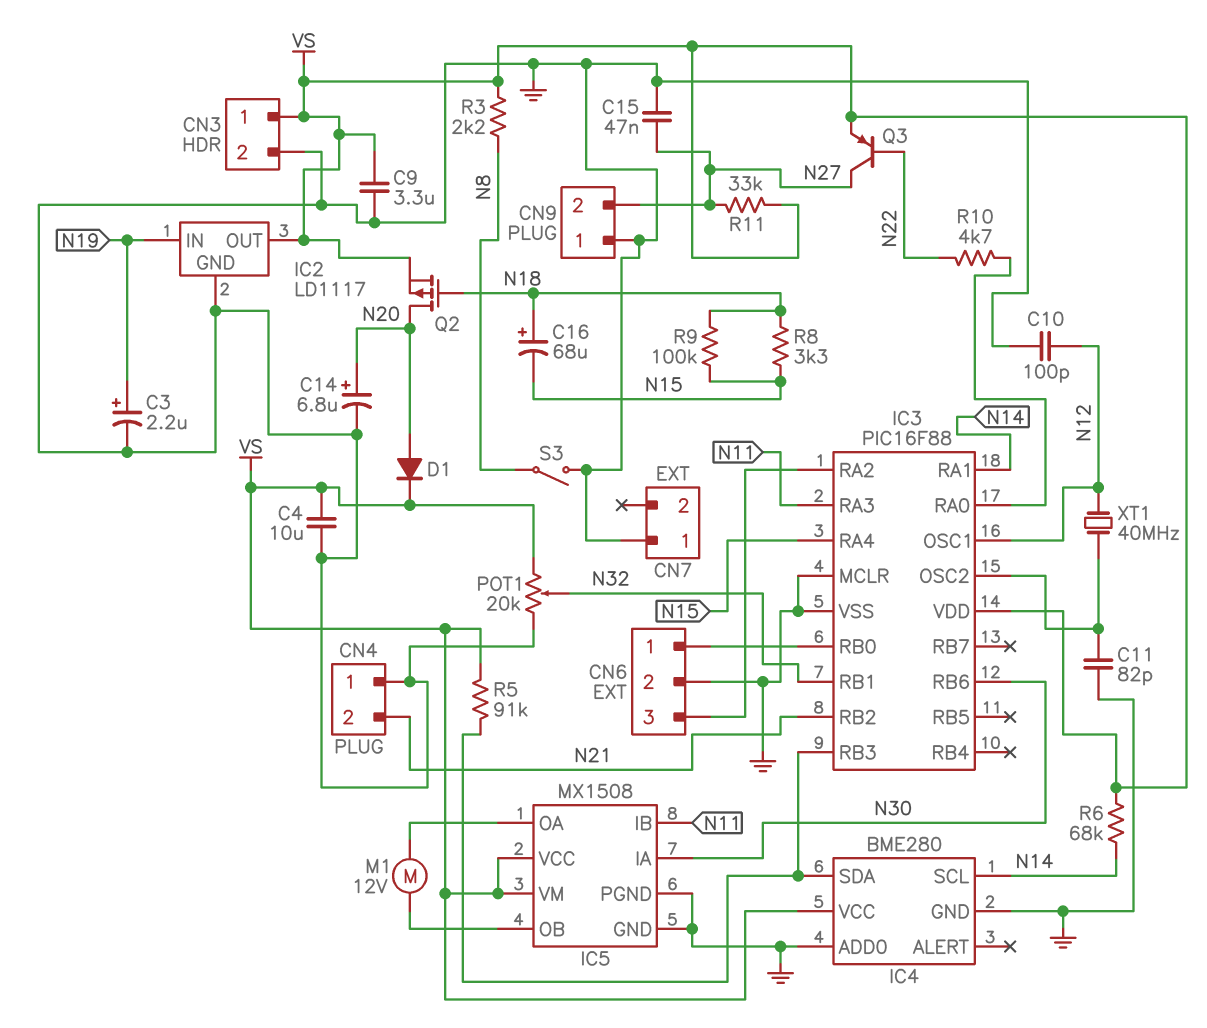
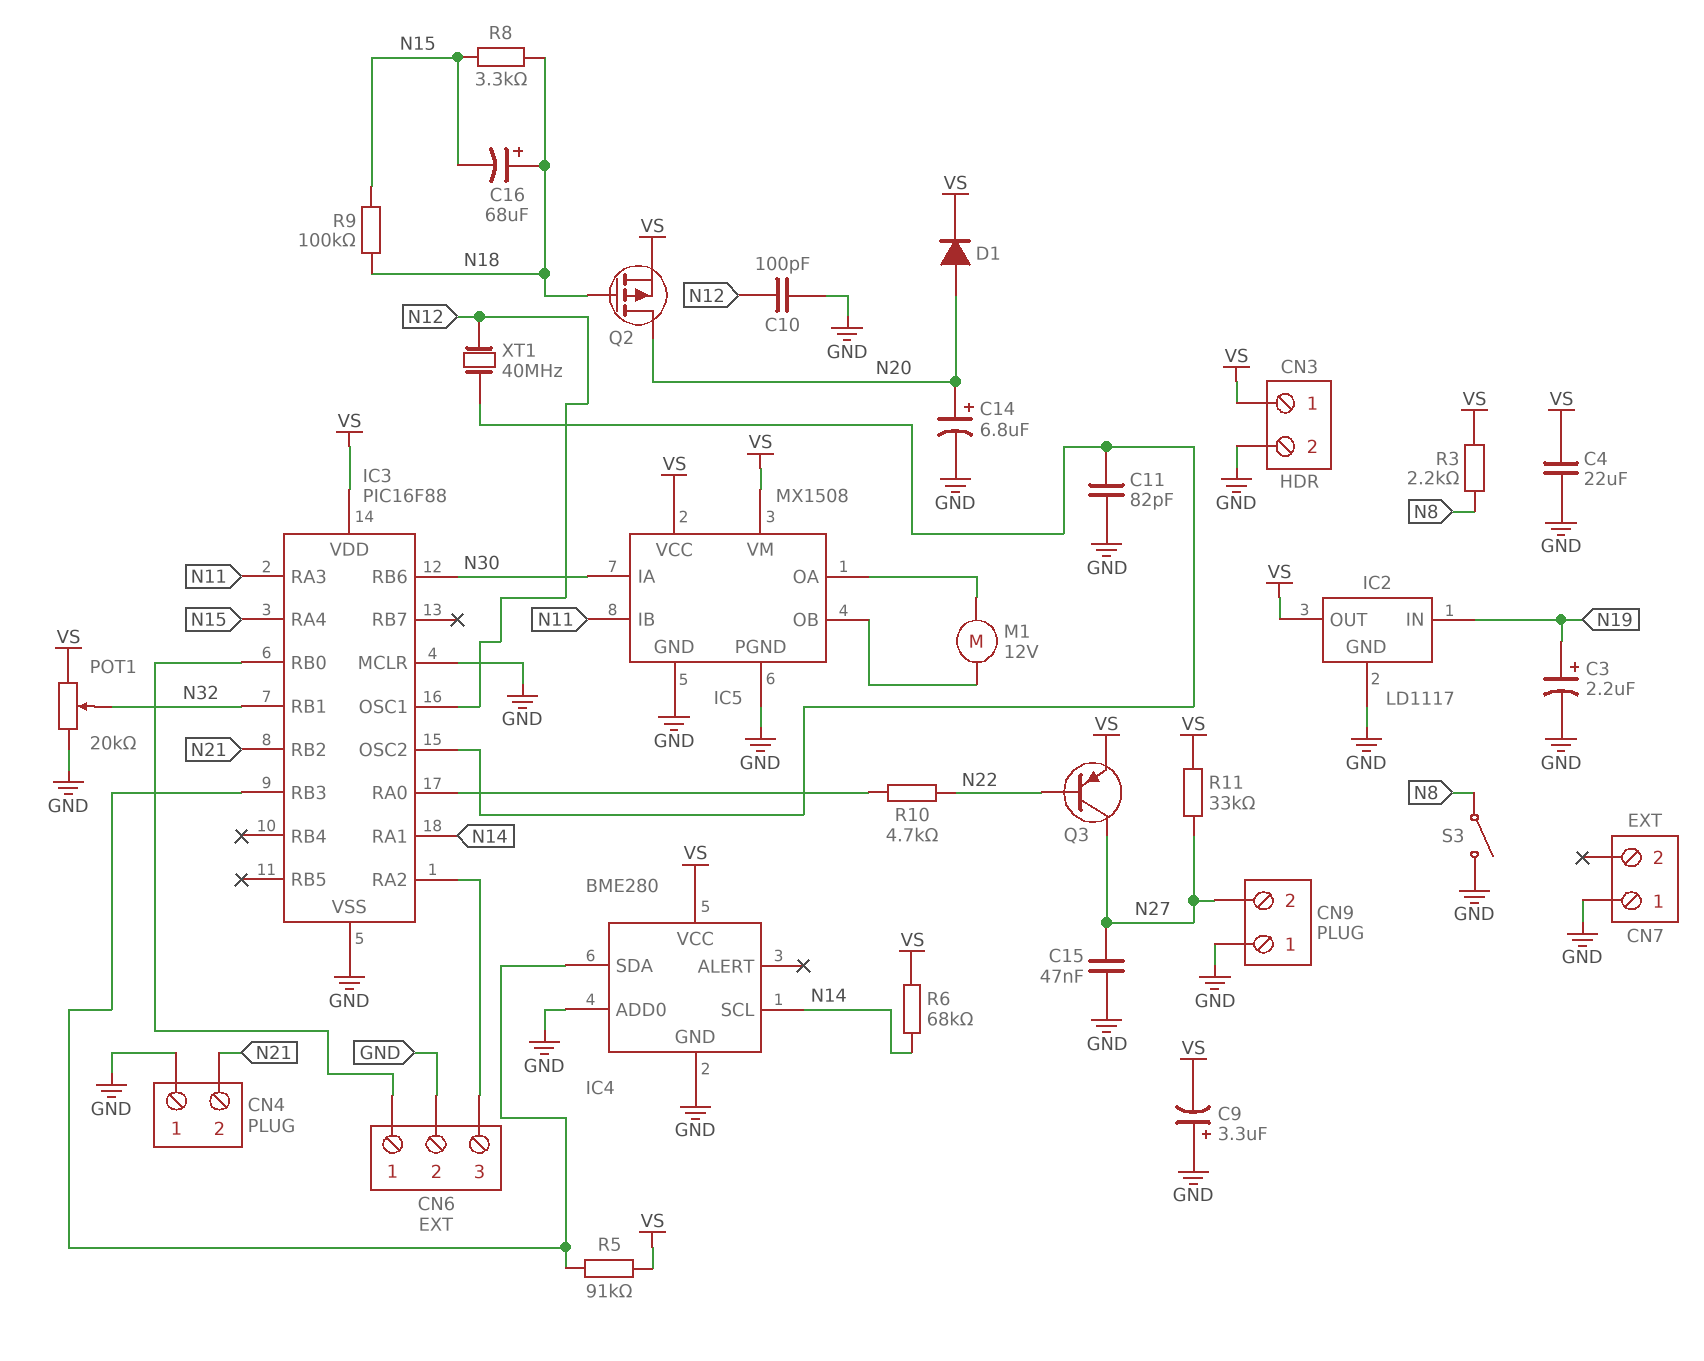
C4: 10uF (GND, VS) -> 22uF (GND, VS)
C9: 3.3uF (GND, VS) -> 3.3uF (plus GND, minus VS)

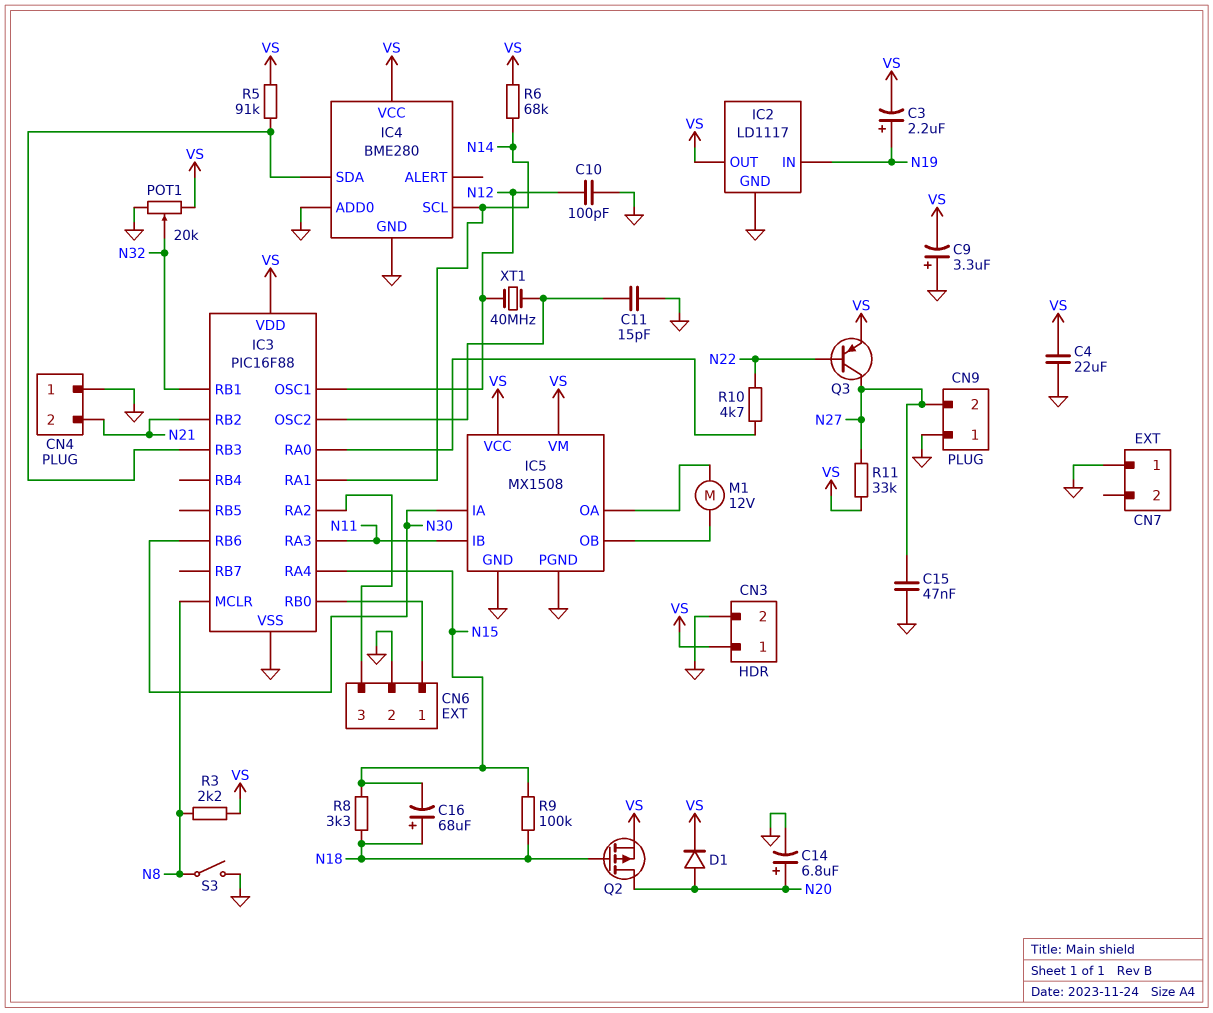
C3: 2.2uF (plus N19, minus GND) -> 2.2uF (plus N19, minus VS)
C11: 82pF (GND, IC3/OSC2) -> 15pF (GND, IC3/OSC2)
IC3 pin MCLR: GND -> N8

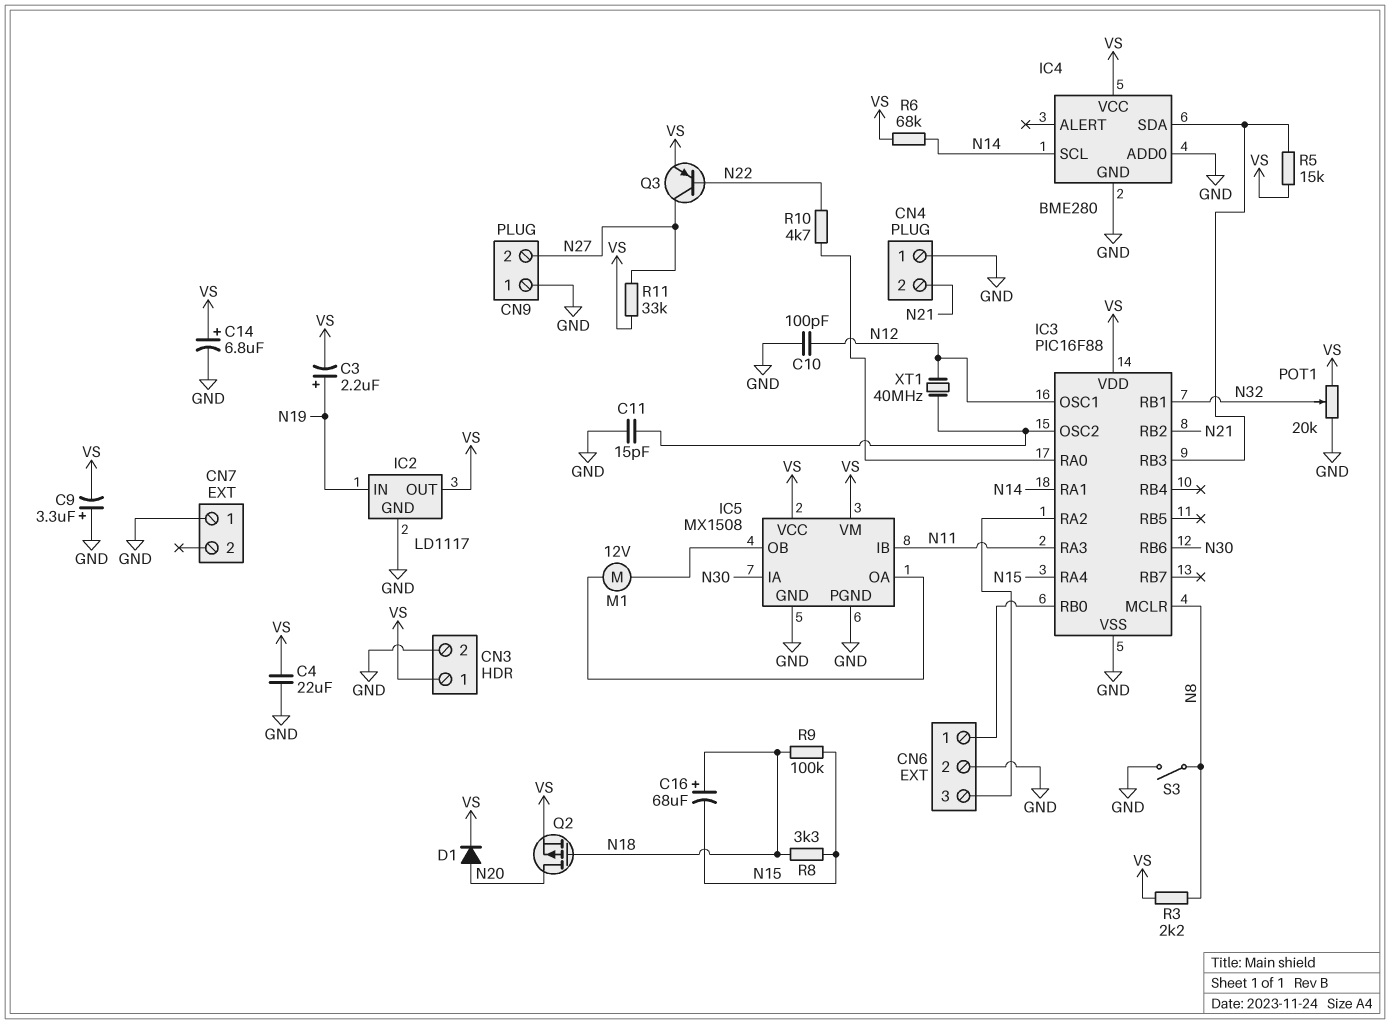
C14: 6.8uF (plus N20, minus GND) -> 6.8uF (plus VS, minus GND)
C15: 47nF (GND, N27) -> none
R5: 91k (IC3/RB3, VS) -> 15k (IC3/RB3, VS)

